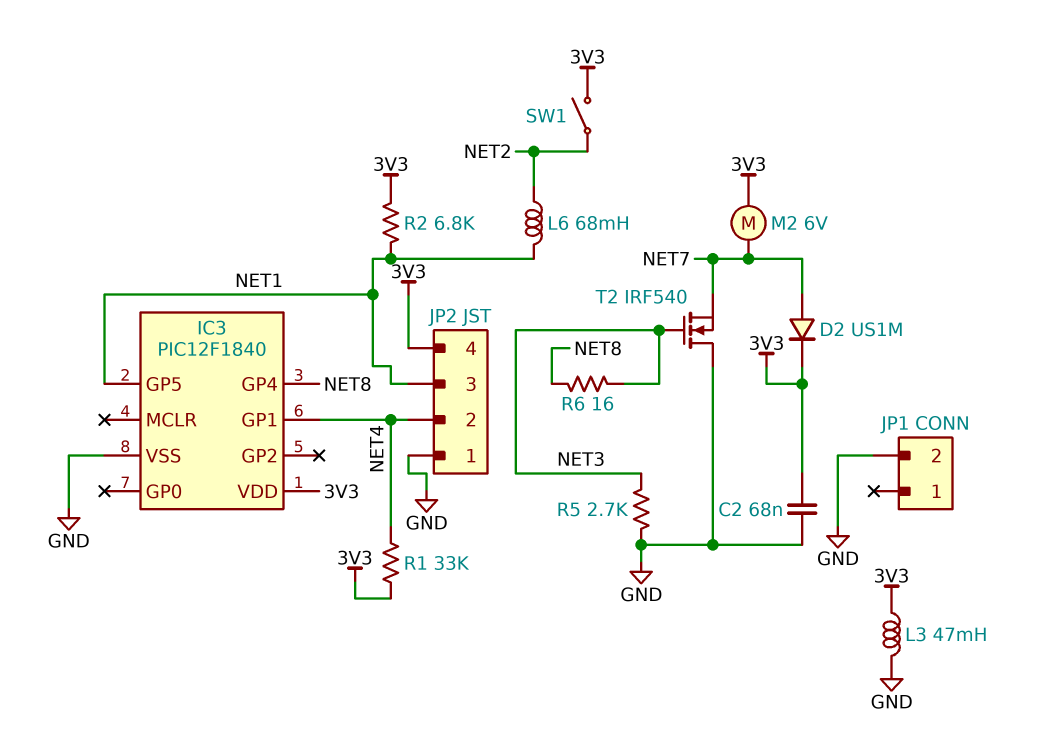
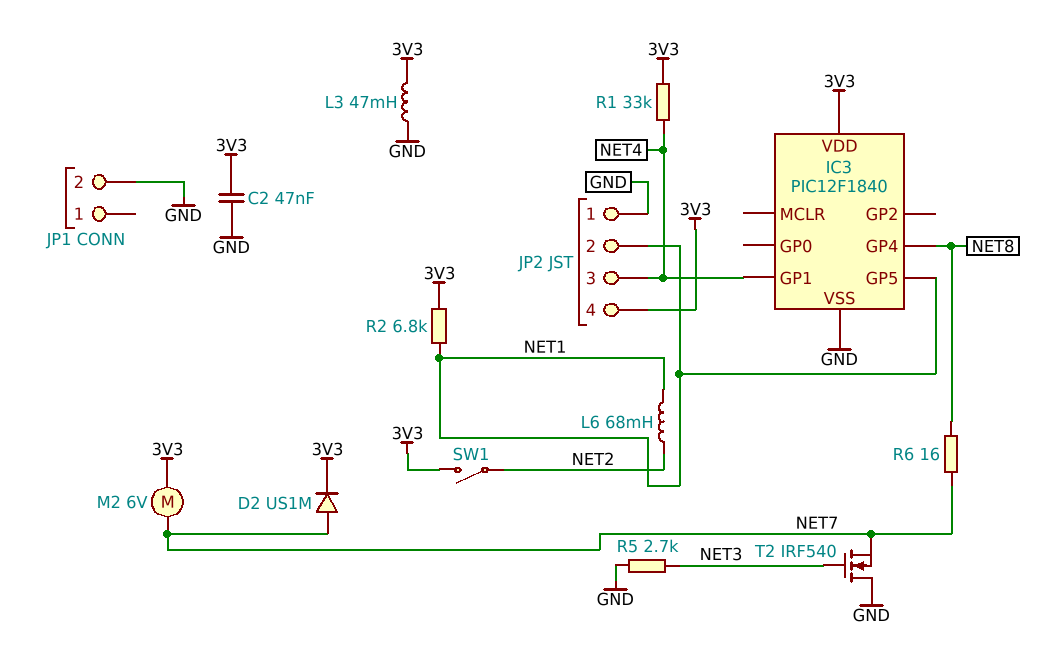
C2: 68nF (3V3, GND) -> 47nF (3V3, GND)
JP2 pin 2: NET4 -> NET1
JP2 pin 3: NET1 -> NET4
R6: 16 (NET3, NET8) -> 16 (NET7, NET8)

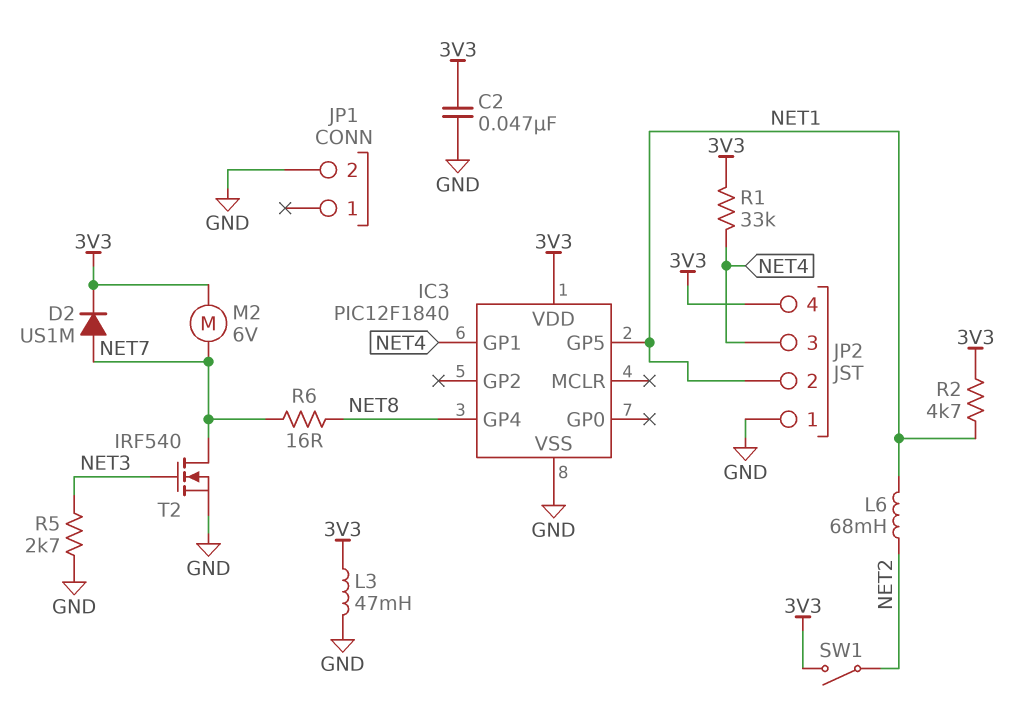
R2: 6.8k (3V3, NET1) -> 4.7k (3V3, NET1)
T2: NMOS IRF540 (G NET3, D GND, S NET7) -> NMOS IRF540 (G NET3, D NET7, S GND)

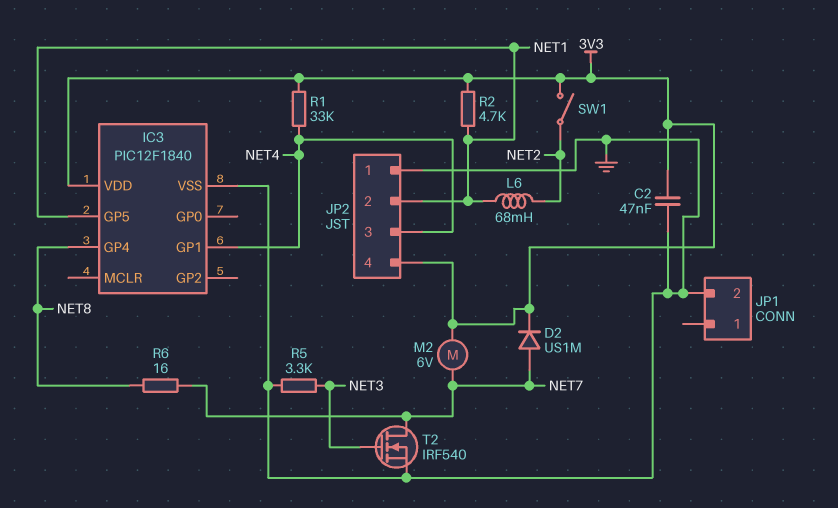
L3: 47mH (3V3, GND) -> none
R5: 2.7k (GND, NET3) -> 3.3k (GND, NET3)

